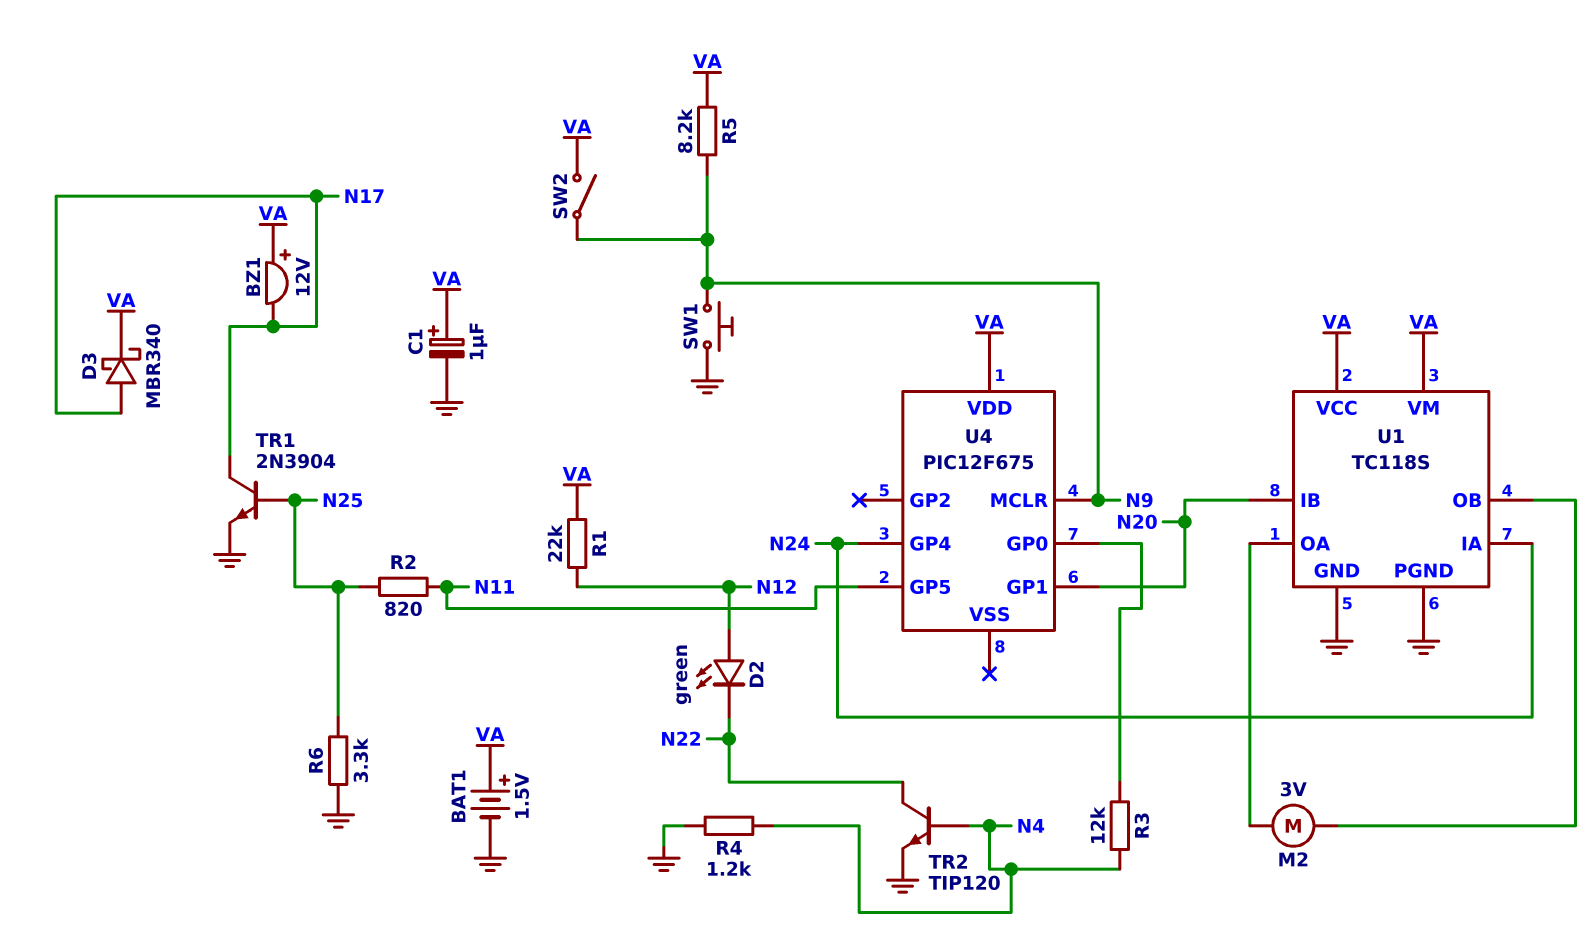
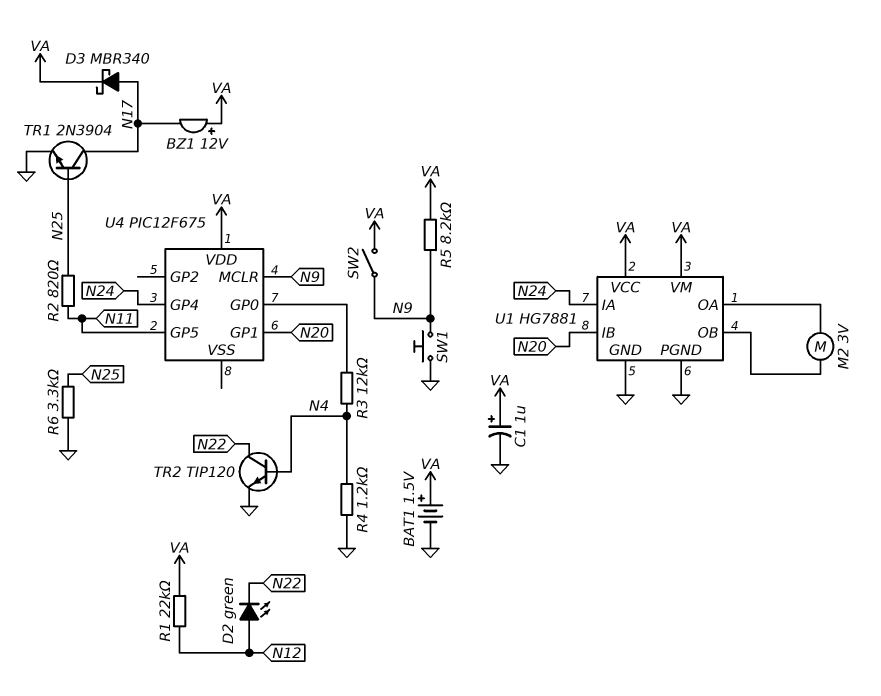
U1: TC118S -> HG7881

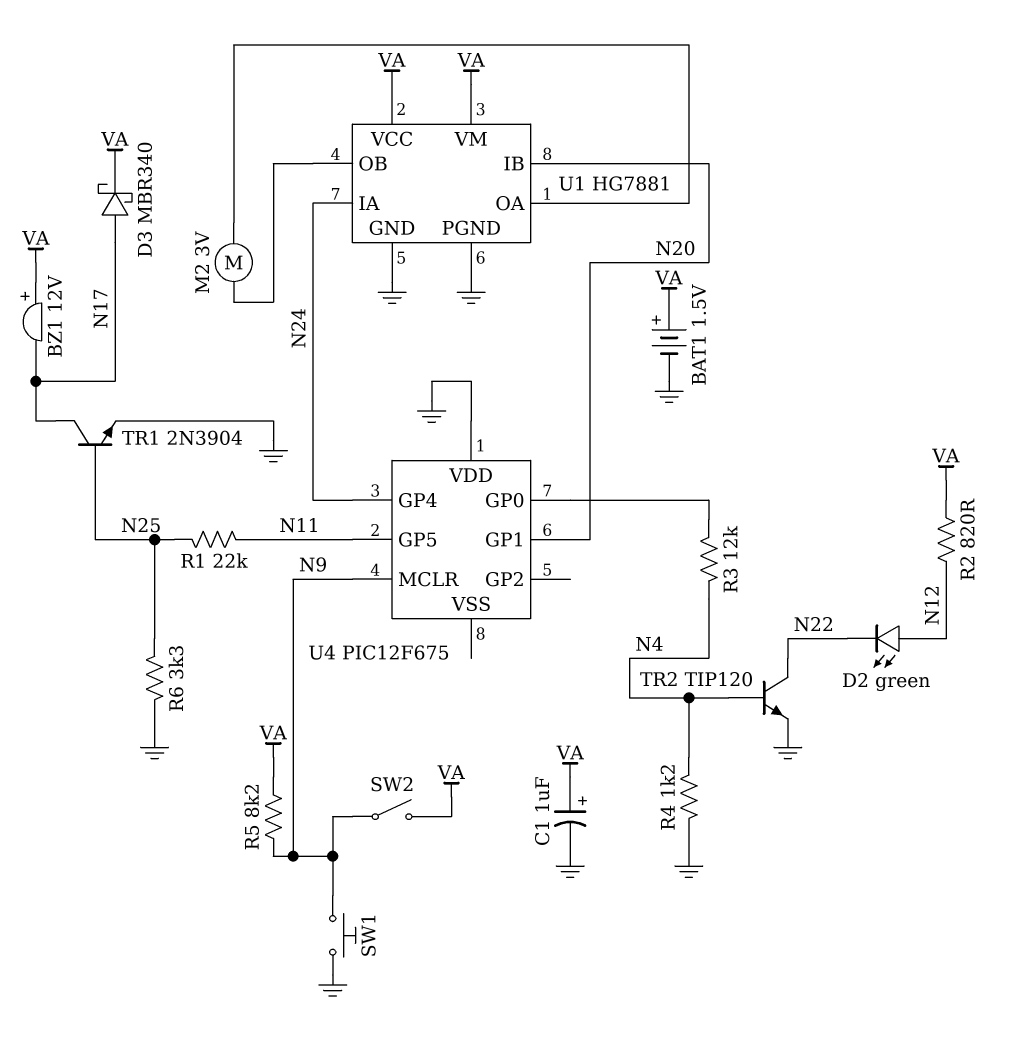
R1: 22k (N12, VA) -> 22k (N11, N25)
R2: 820 (N11, N25) -> 820 (N12, VA)
U4 pin VDD: VA -> GND

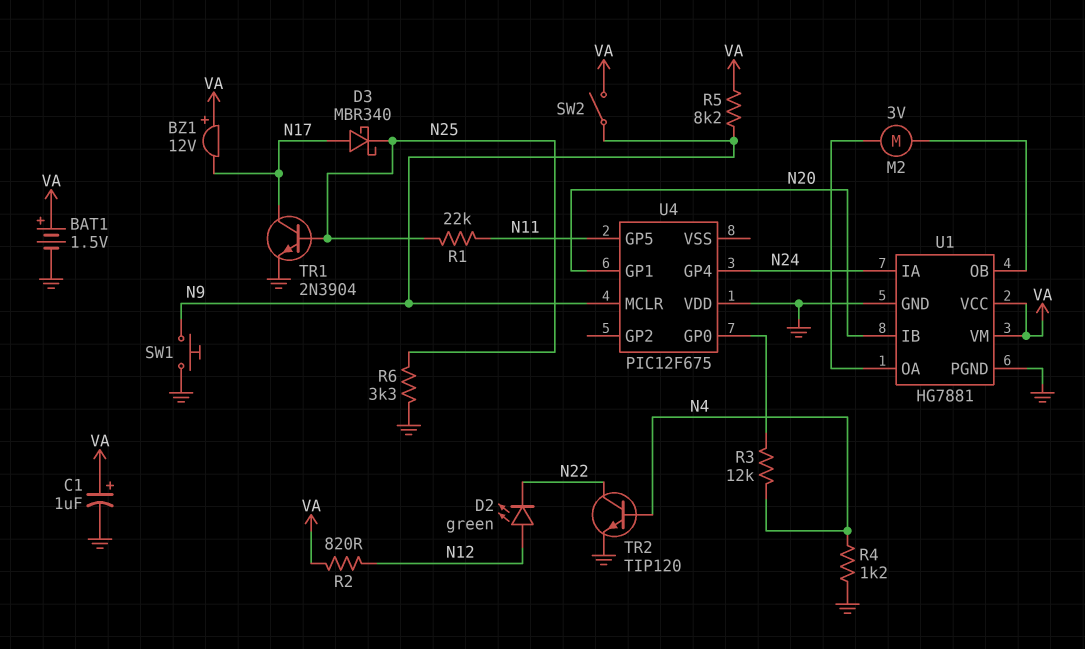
D3: schottky MBR340 (A N17, K VA) -> schottky MBR340 (A N17, K N25)

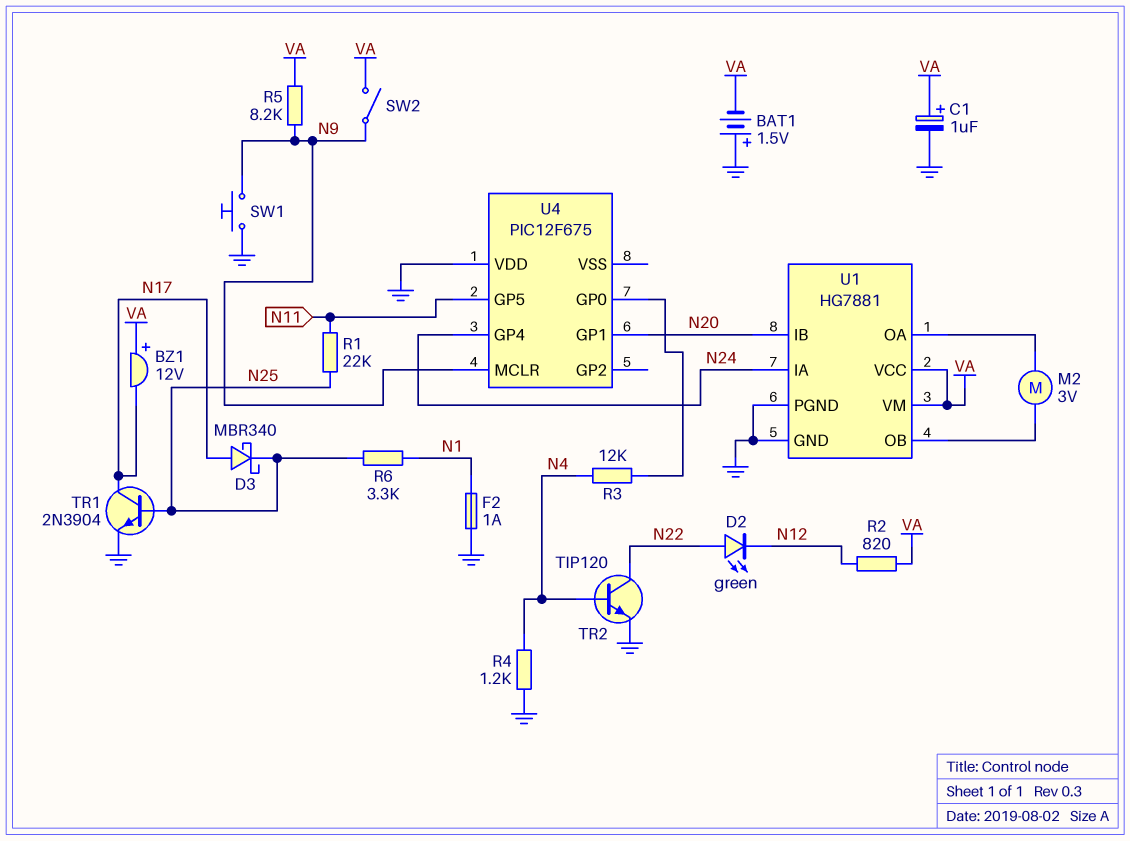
BAT1: 1.5V (plus VA, minus GND) -> 1.5V (plus GND, minus VA)
D2: LED green (A N12, K N22) -> LED green (A N22, K N12)
F2: none -> 1A (GND, N1)
R6: 3.3k (GND, N25) -> 3.3k (N1, N25)

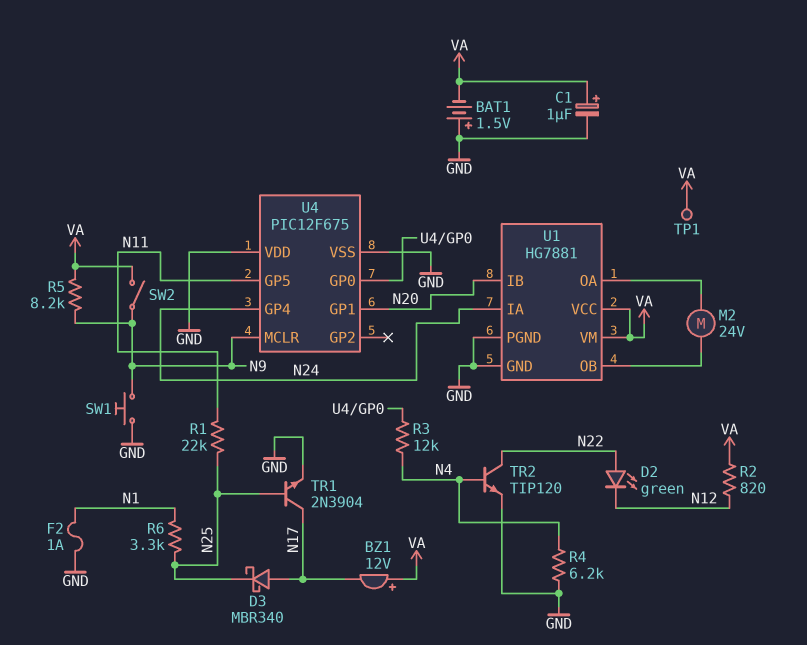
M2: motor 3V (U1/OA, U1/OB) -> motor 24V (U1/OA, U1/OB)
R4: 1.2k (GND, N4) -> 6.2k (GND, N4)
TP1: none -> test point (VA)
U4 pin VSS: none -> GND

